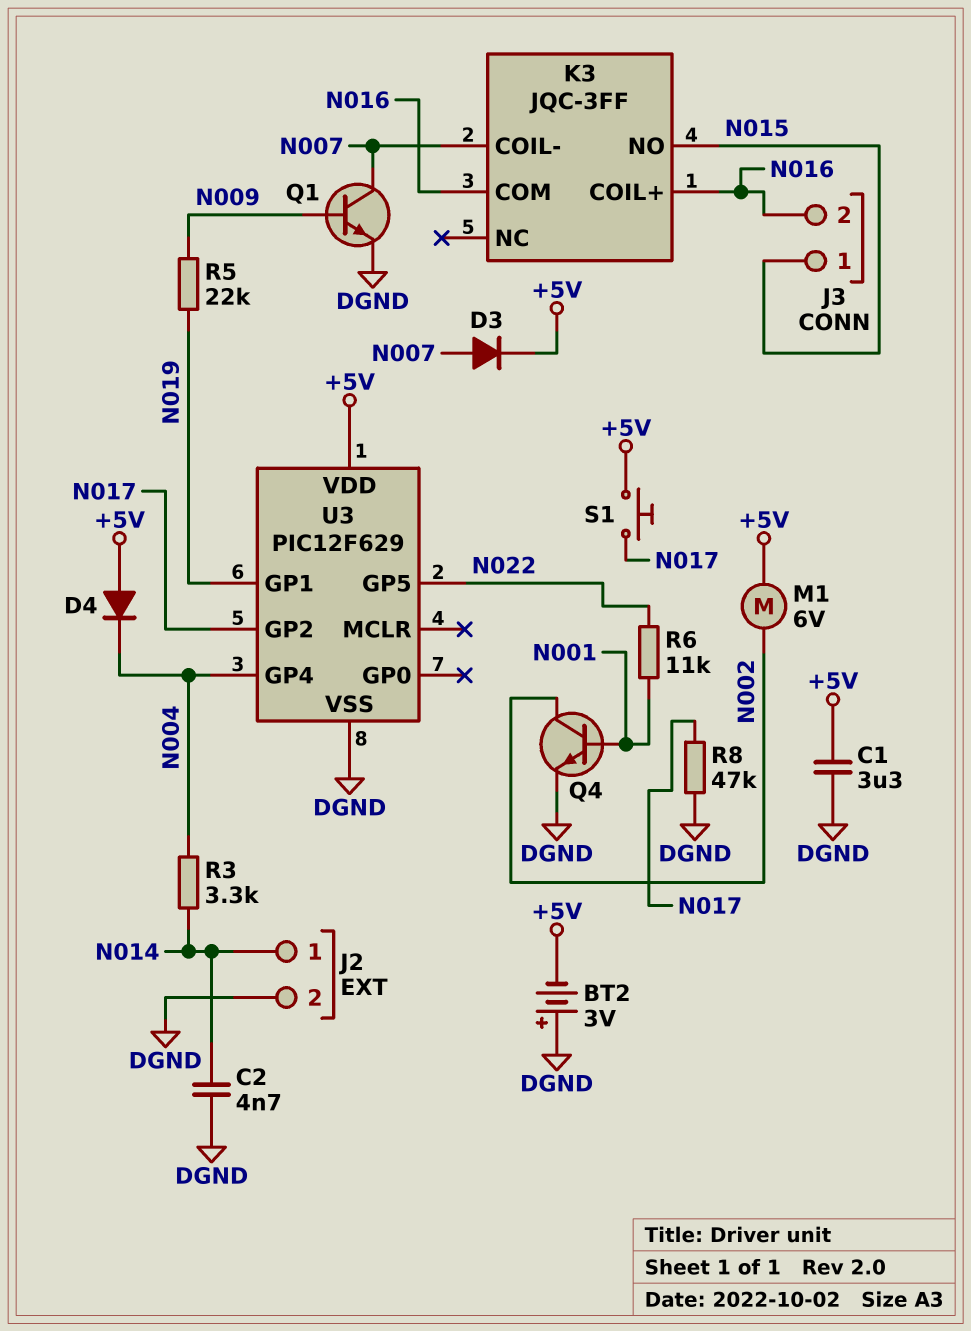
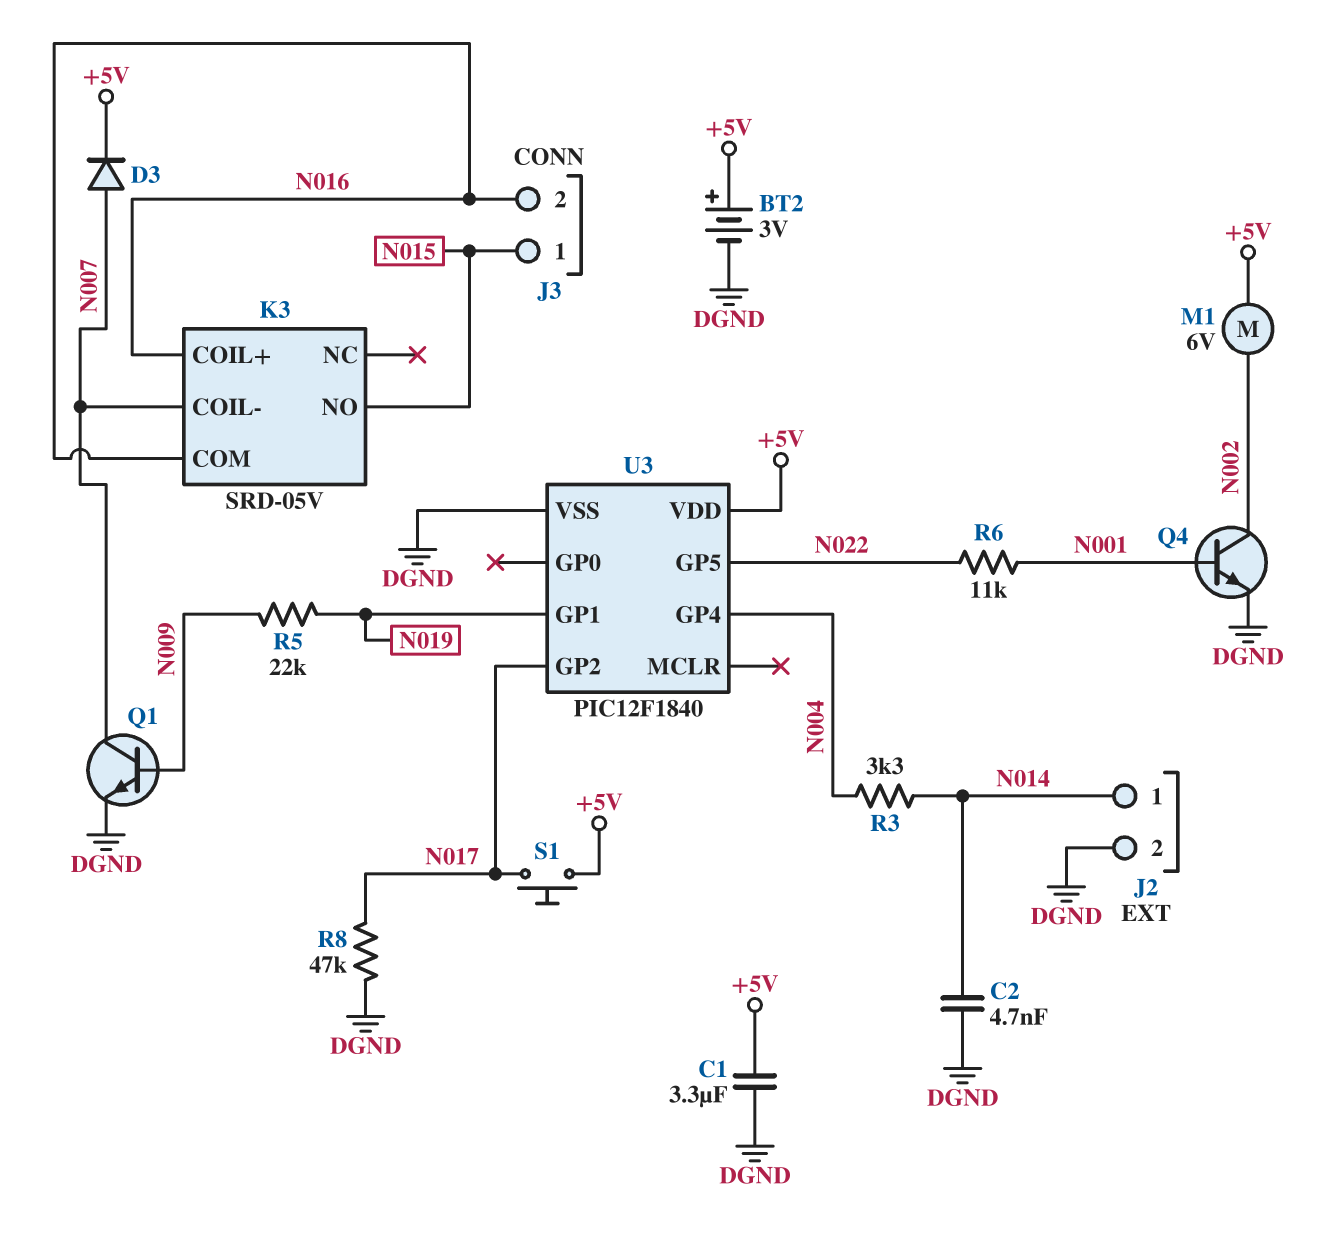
BT2: 3V (plus DGND, minus +5V) -> 3V (plus +5V, minus DGND)
D4: diode (A +5V, K N004) -> none
K3: JQC-3FF -> SRD-05V
U3: PIC12F629 -> PIC12F1840

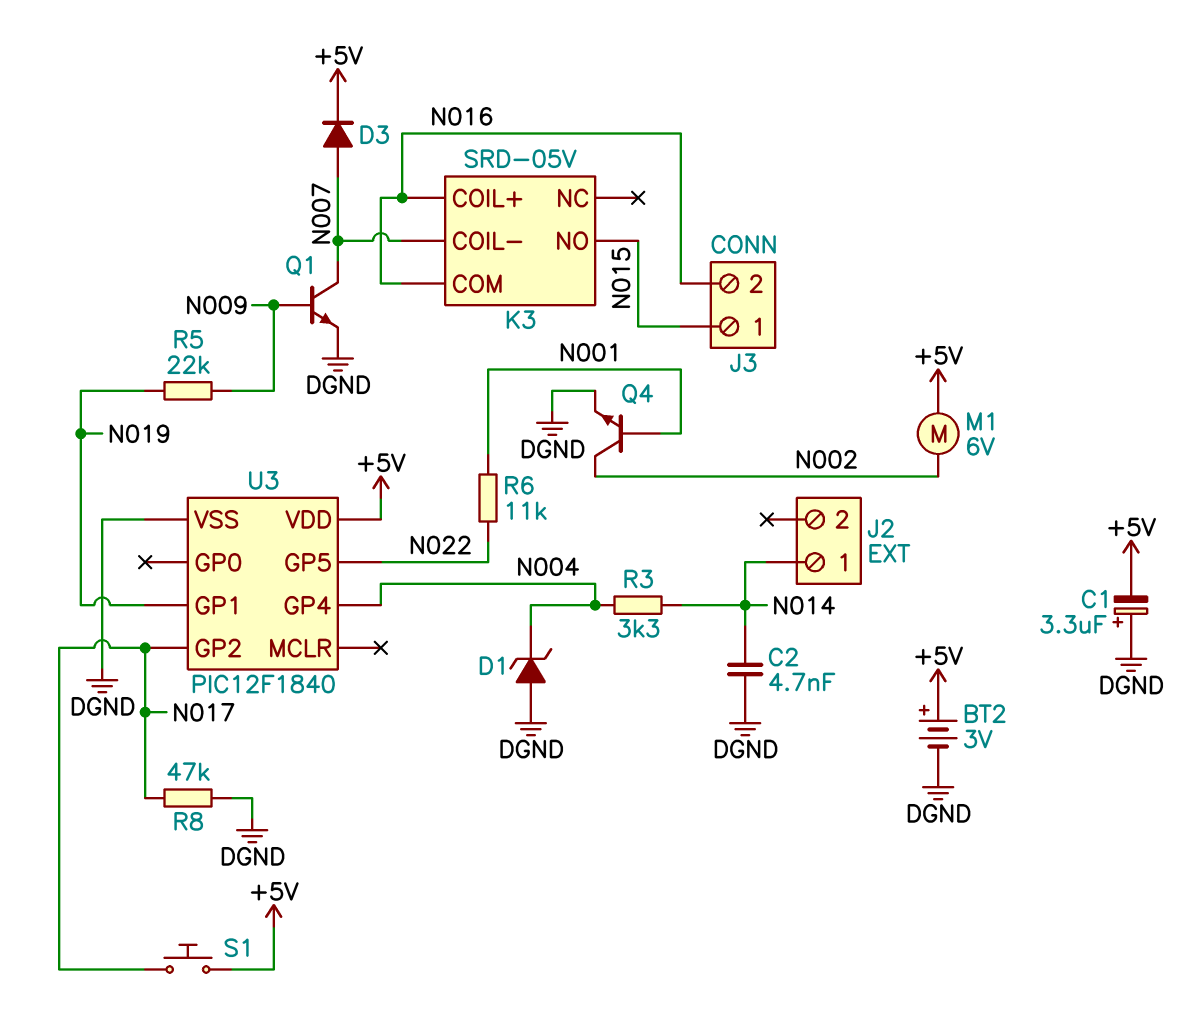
C1: 3.3uF (+5V, DGND) -> 3.3uF (plus DGND, minus +5V)
D1: none -> zener (A DGND, K N004)
J2 pin 2: DGND -> none

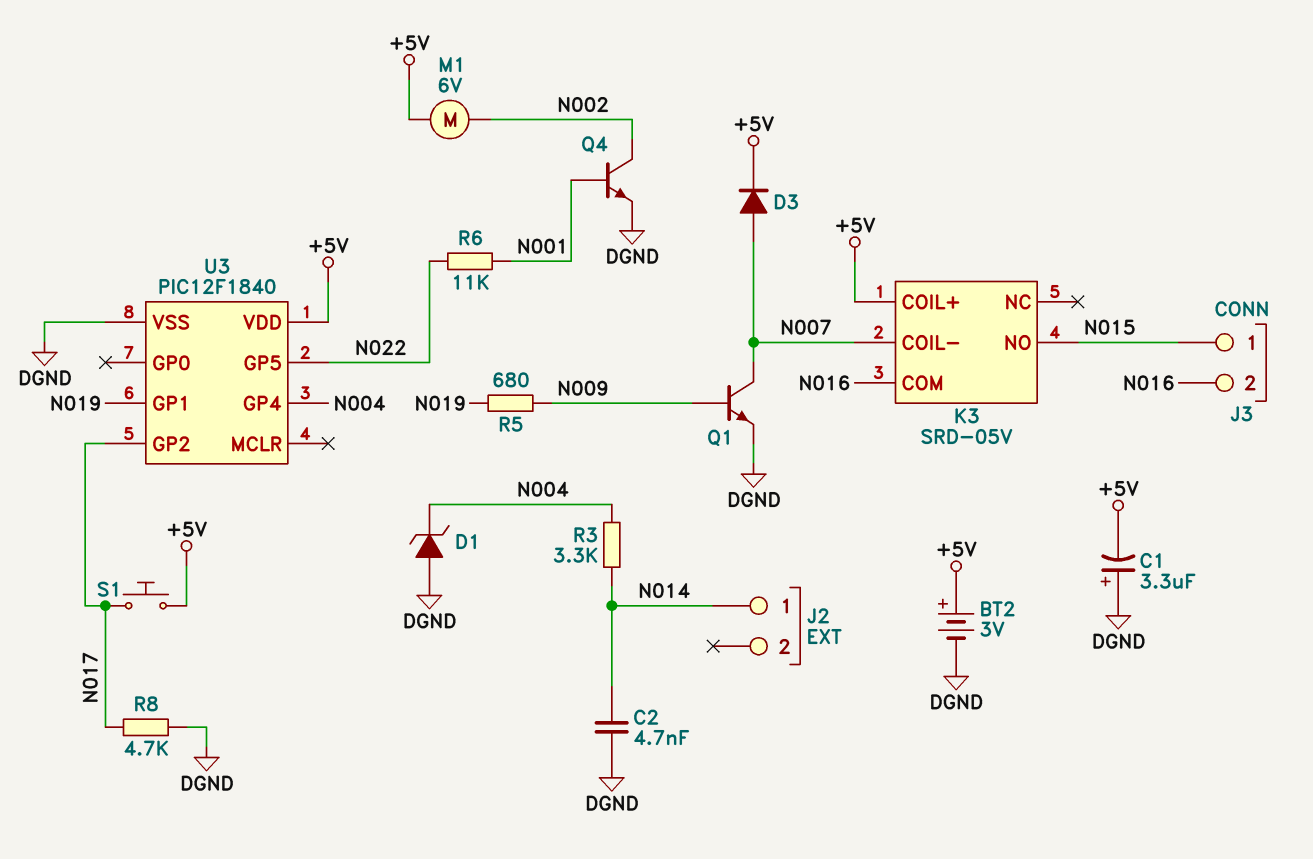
K3 pin COIL+: N016 -> +5V
R5: 22k (N009, N019) -> 680 (N009, N019)
R8: 47k (DGND, N017) -> 4.7k (DGND, N017)

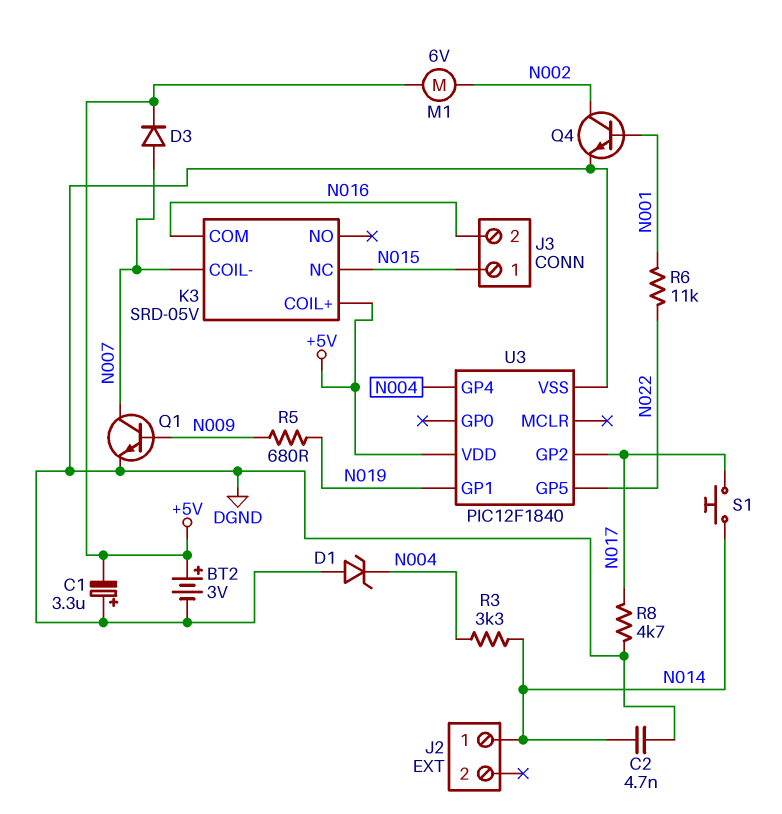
K3 pin NC: none -> N015
K3 pin NO: N015 -> none
S1: button (+5V, N017) -> button (N014, N017)

